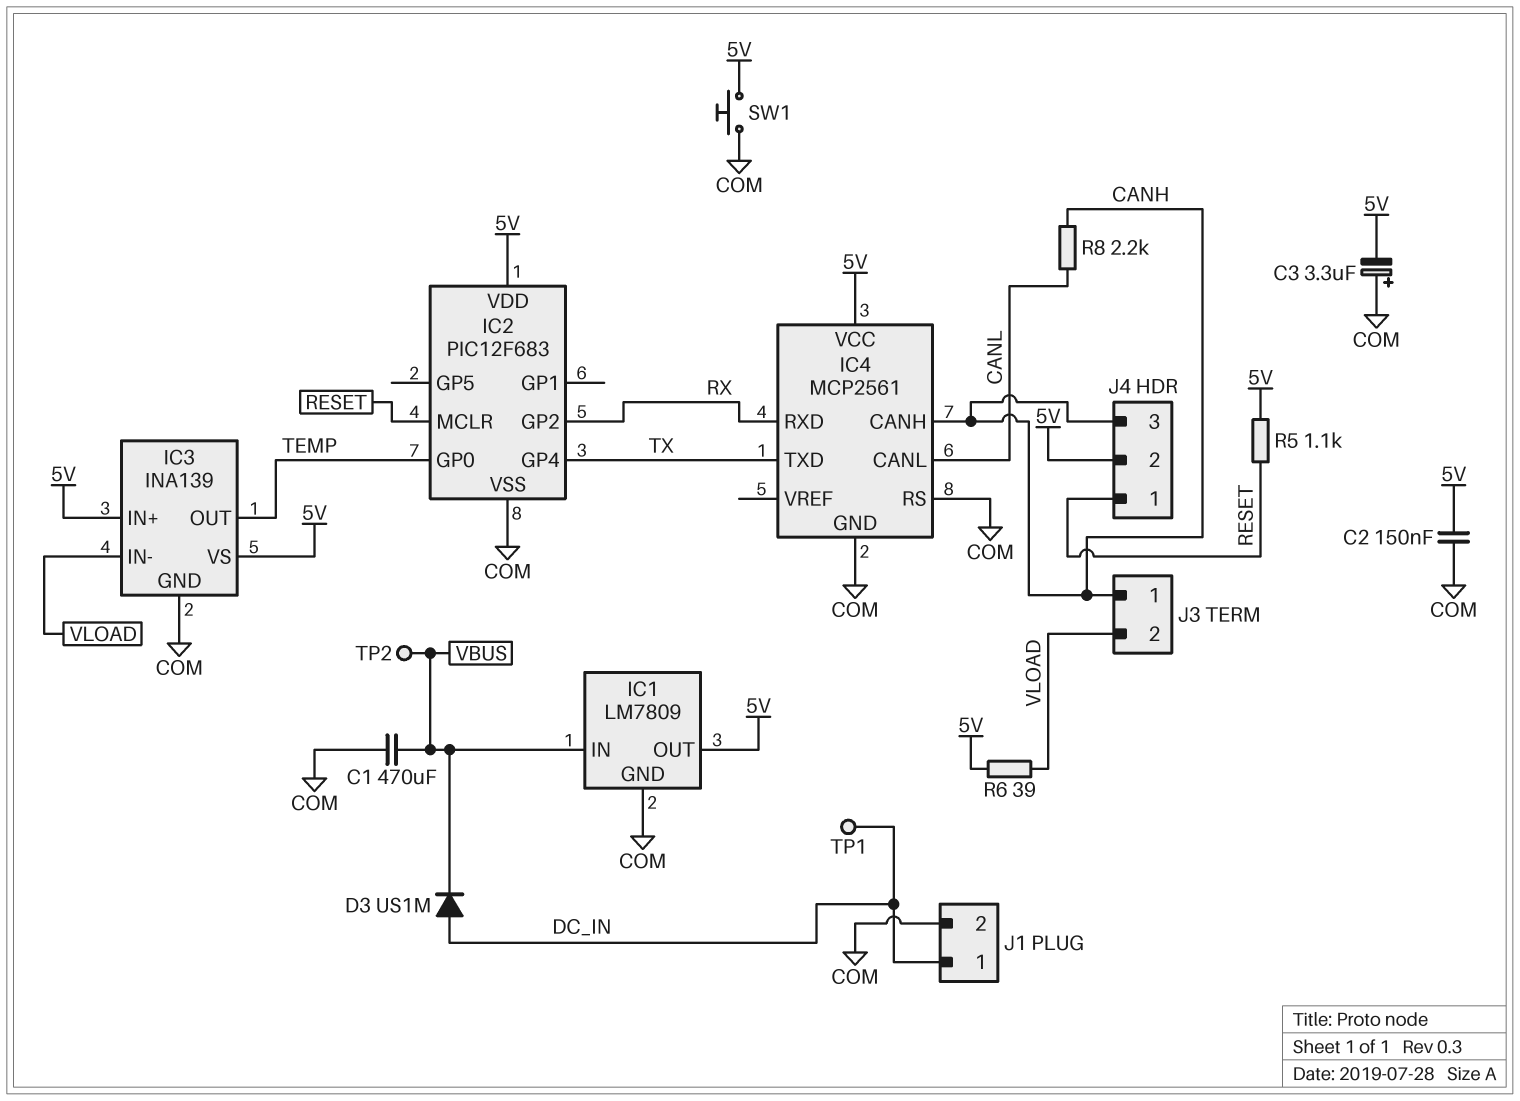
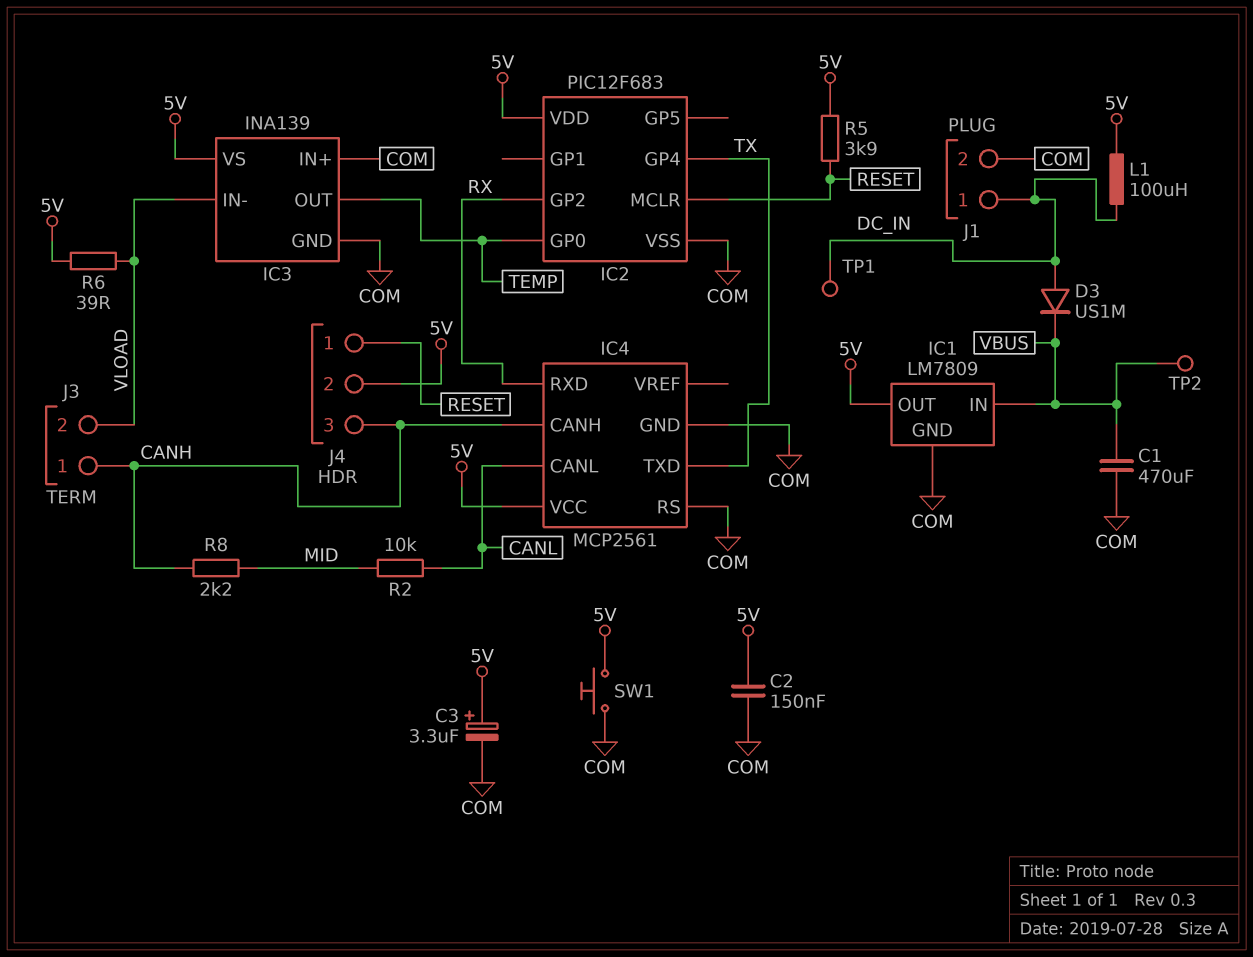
C3: 3.3uF (plus COM, minus 5V) -> 3.3uF (plus 5V, minus COM)
IC3 pin IN+: 5V -> COM
L1: none -> 100uH (5V, DC_IN)
R2: none -> 10k (CANL, MID)
R5: 1.1k (5V, RESET) -> 3.9k (5V, RESET)
R8: 2.2k (CANH, CANL) -> 2.2k (CANH, MID)

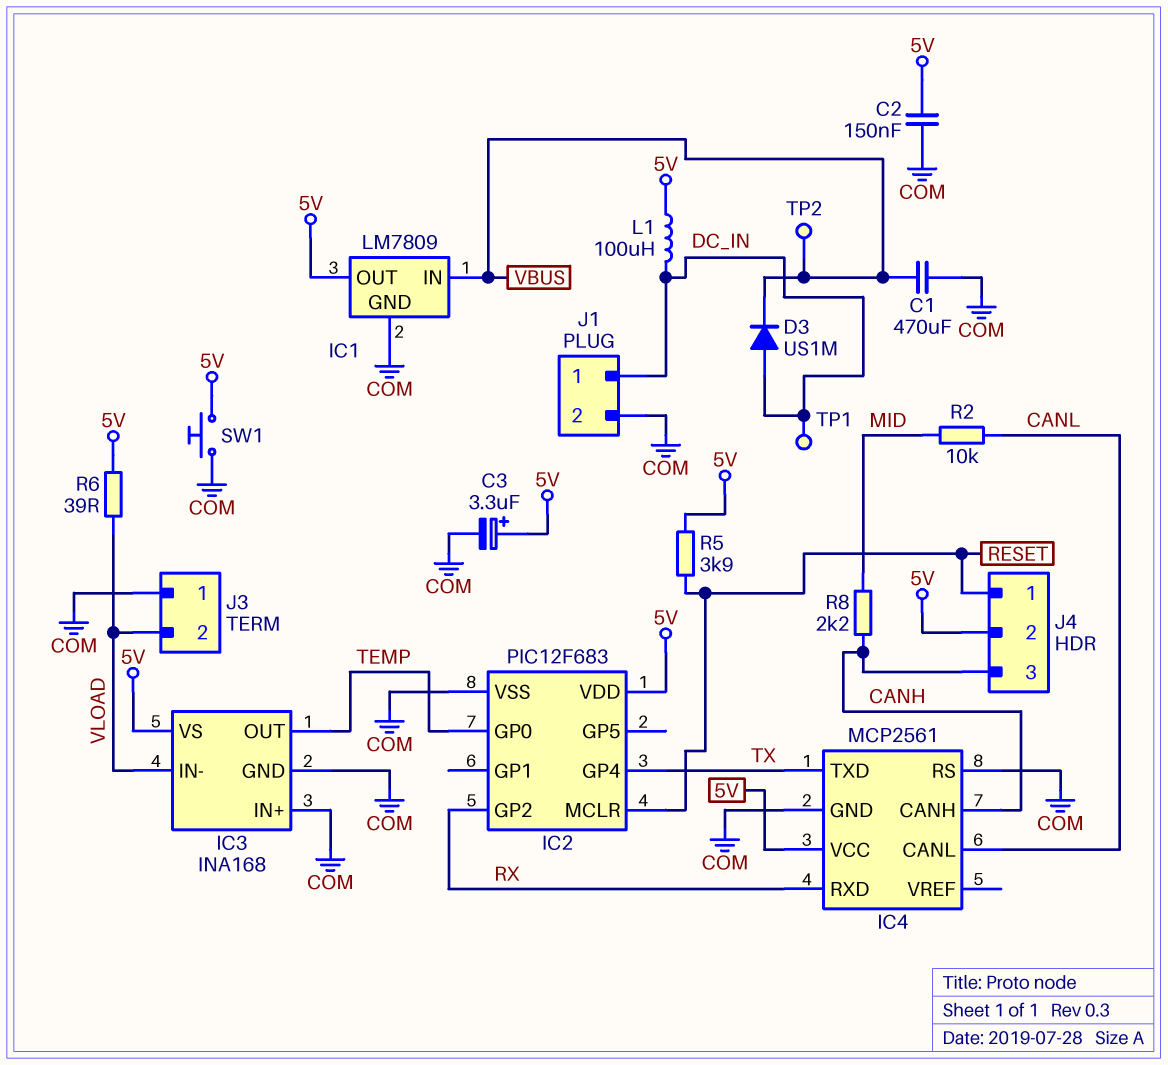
IC3: INA139 -> INA168
J3 pin 1: CANH -> COM

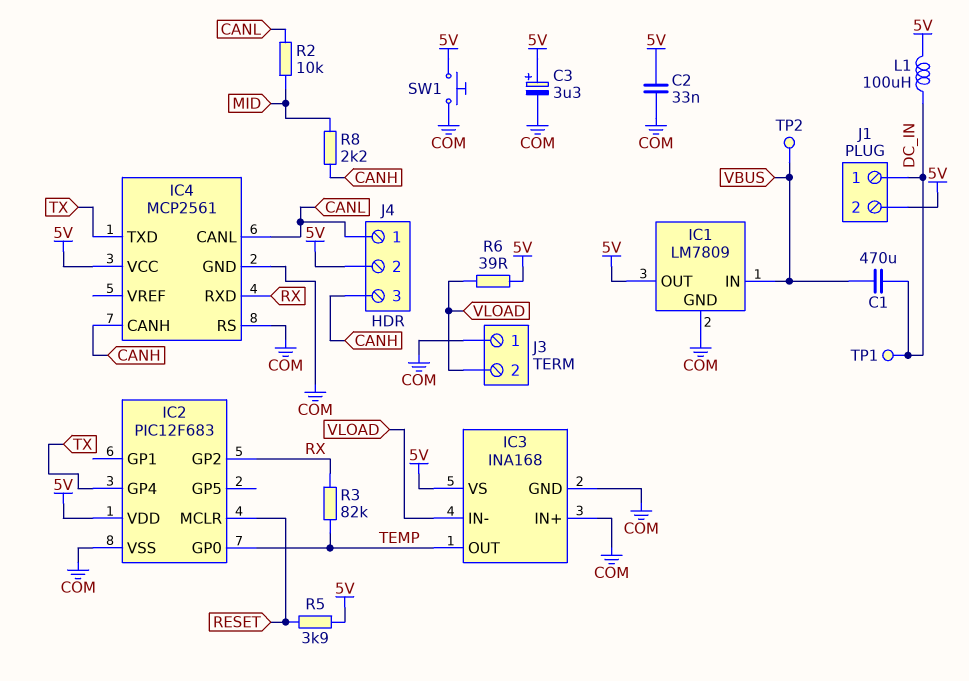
C1: 470uF (COM, VBUS) -> 470uF (DC_IN, VBUS)
C2: 150nF (5V, COM) -> 33nF (5V, COM)
D3: diode US1M (A DC_IN, K VBUS) -> none
J1 pin 2: COM -> 5V
J4 pin 1: RESET -> CANL
R3: none -> 82k (RX, TEMP)

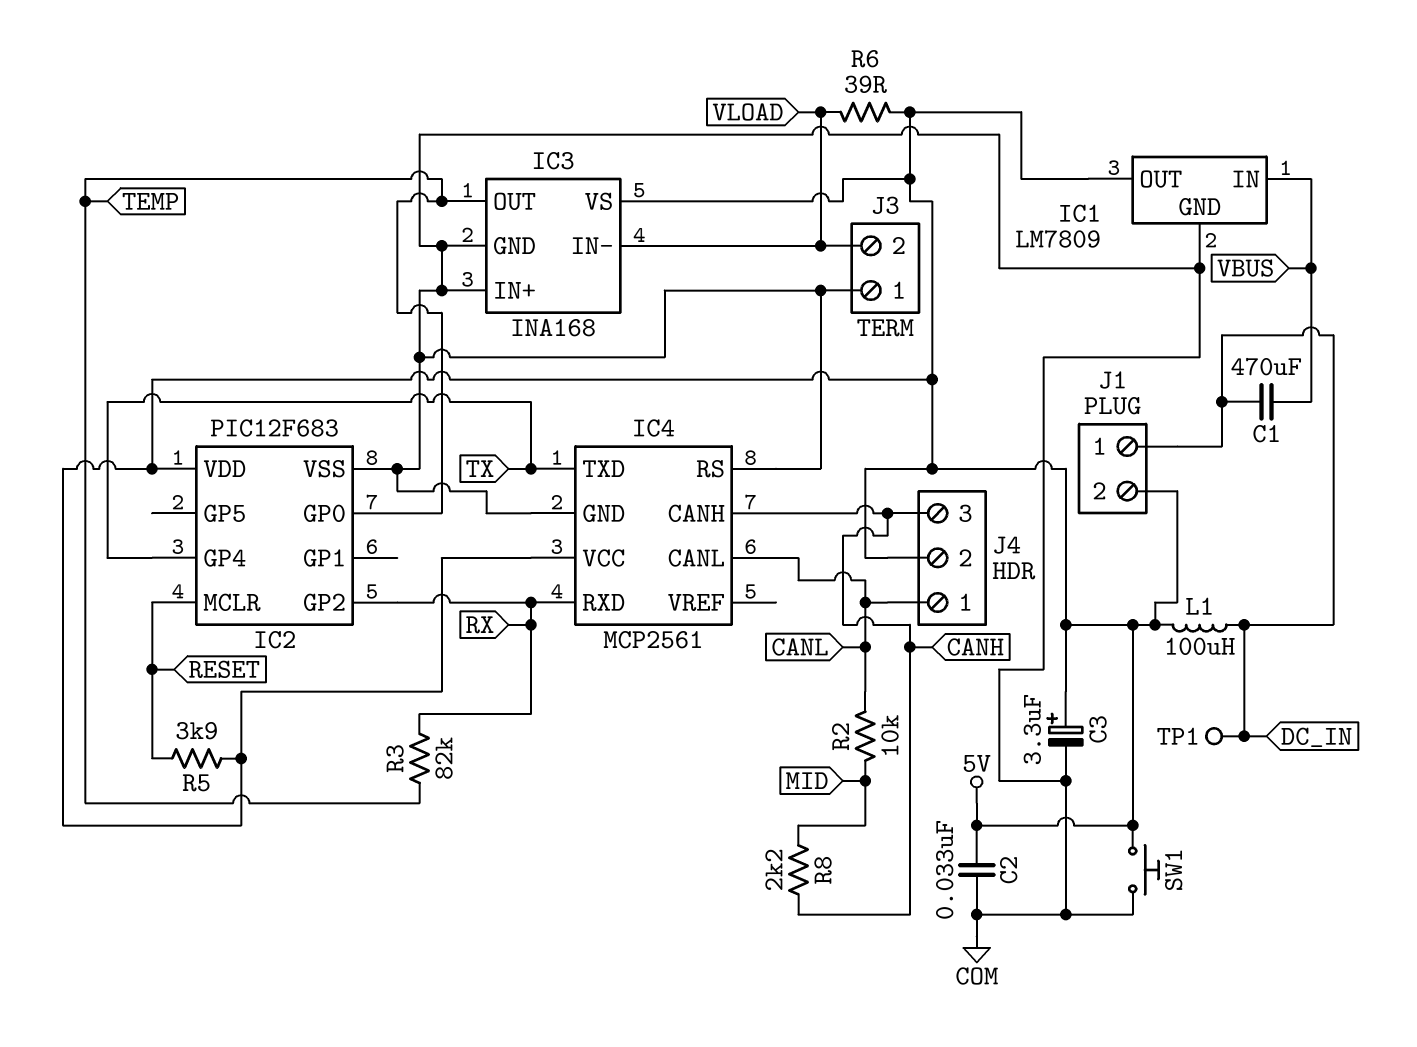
TP2: test point (VBUS) -> none

